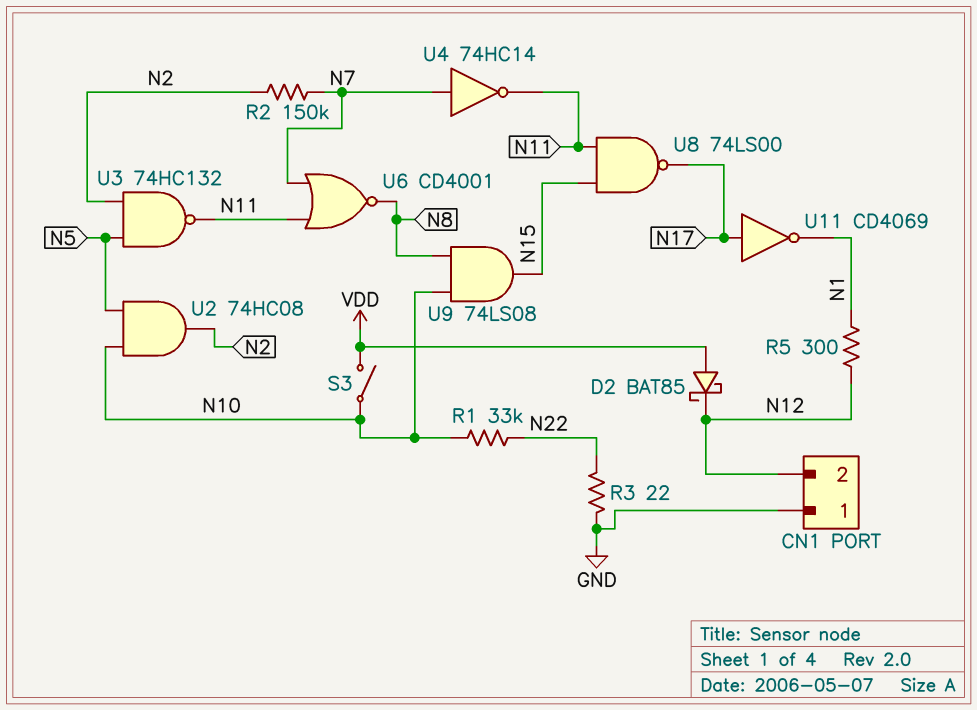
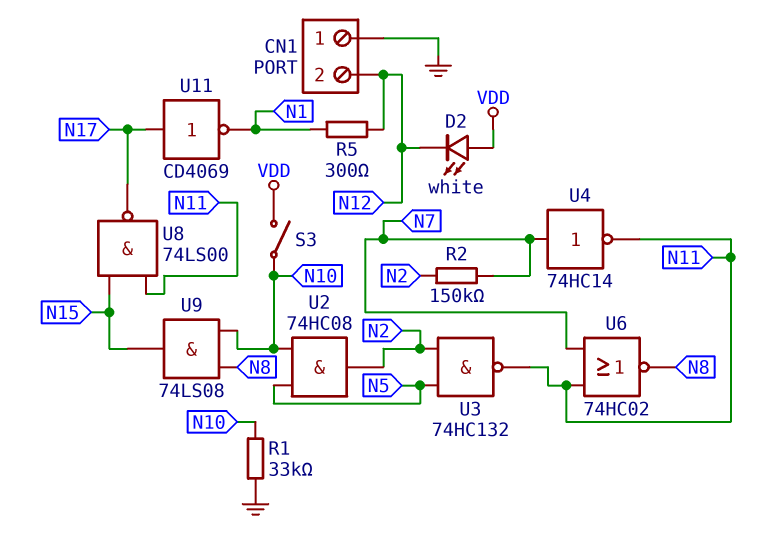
D2: schottky BAT85 (A VDD, K N12) -> LED white (A VDD, K N12)
R1: 33k (N10, N22) -> 33k (GND, N10)
R3: 22 (GND, N22) -> none
U6: NOR CD4001 (in N7, in N11, out N8) -> NOR 74HC02 (in N7, in N11, out N8)

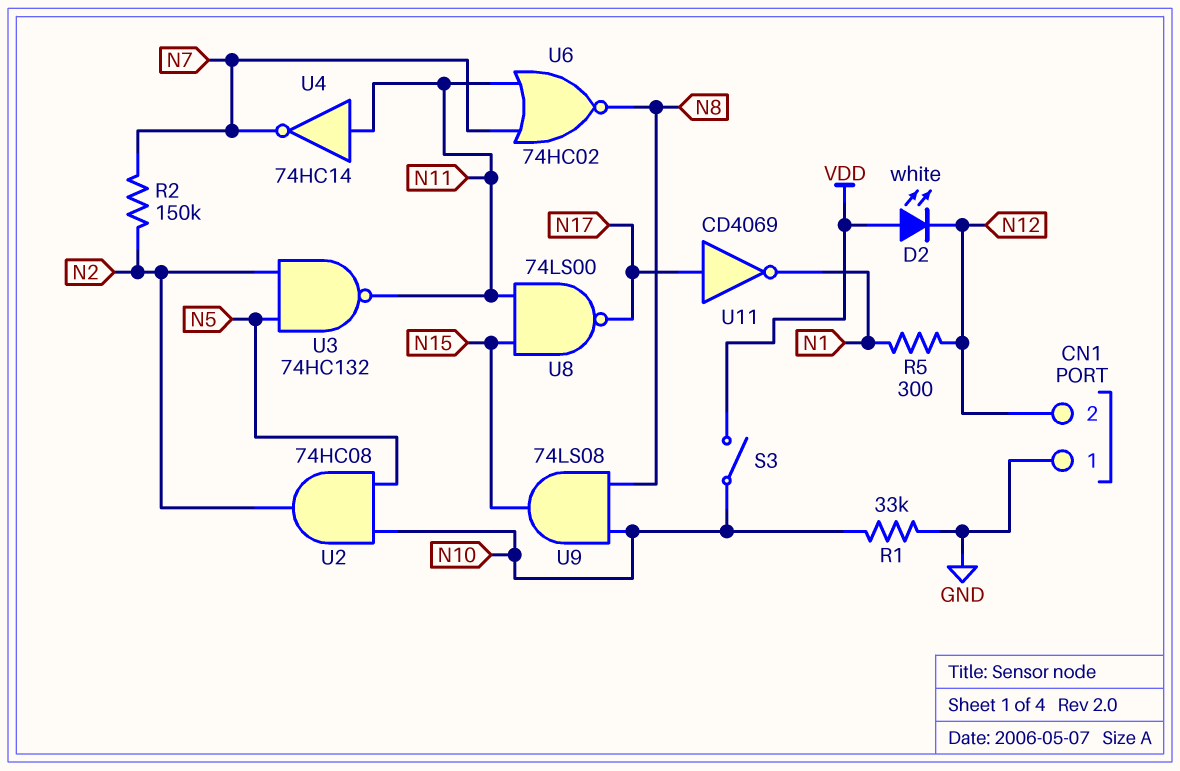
U4: NOT 74HC14 (in N7, out N11) -> NOT 74HC14 (in N11, out N7)

